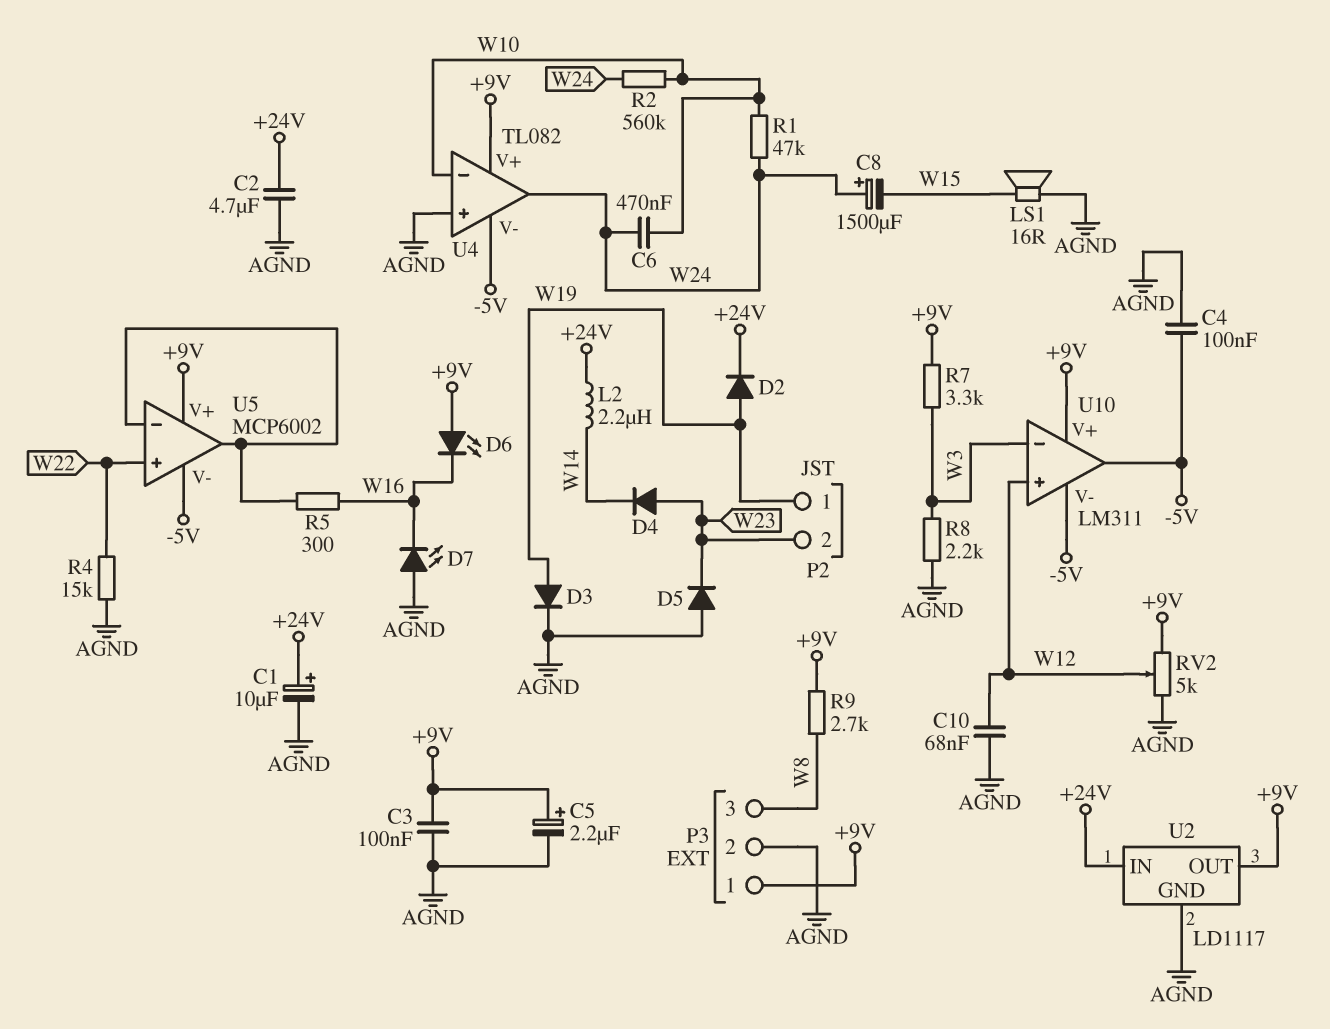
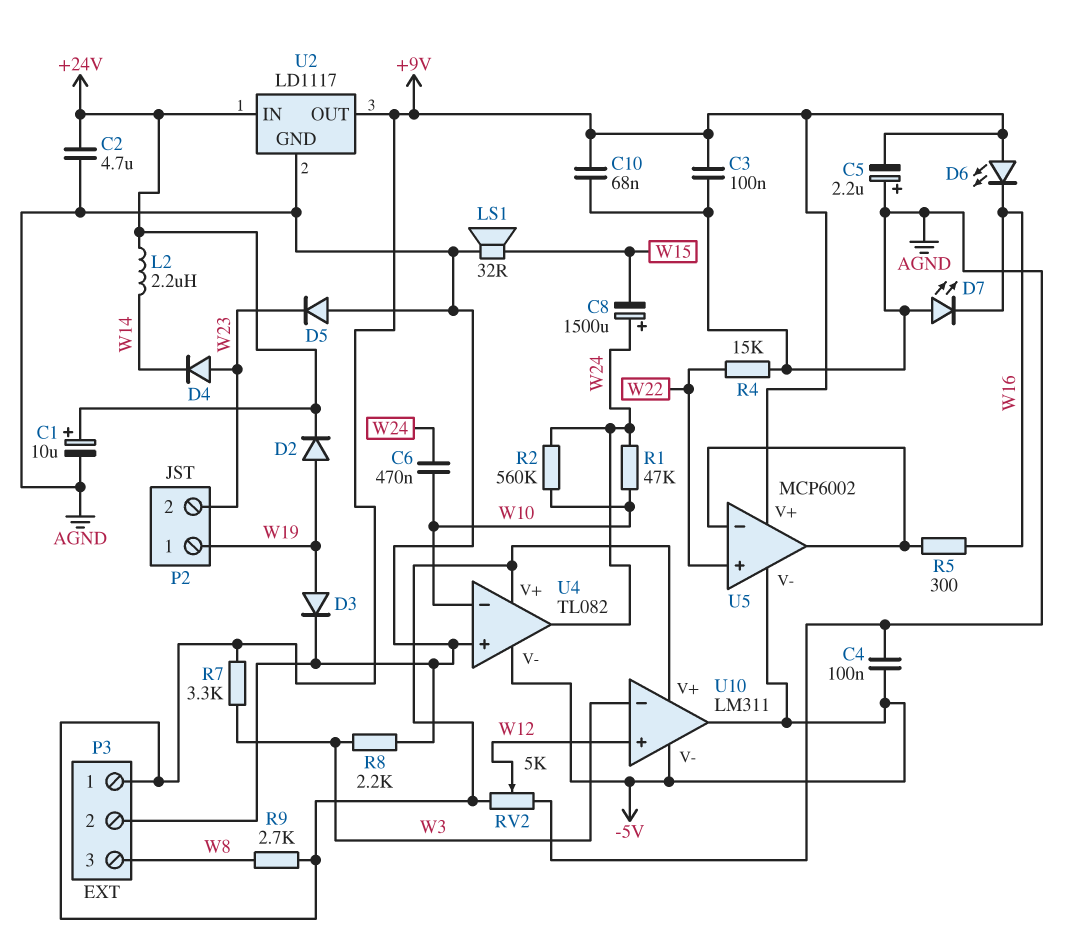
C5: 2.2uF (plus +9V, minus AGND) -> 2.2uF (plus AGND, minus +9V)
C10: 68nF (AGND, W12) -> 68nF (+9V, AGND)
LS1: speaker 16R (AGND, W15) -> speaker 32R (AGND, W15)

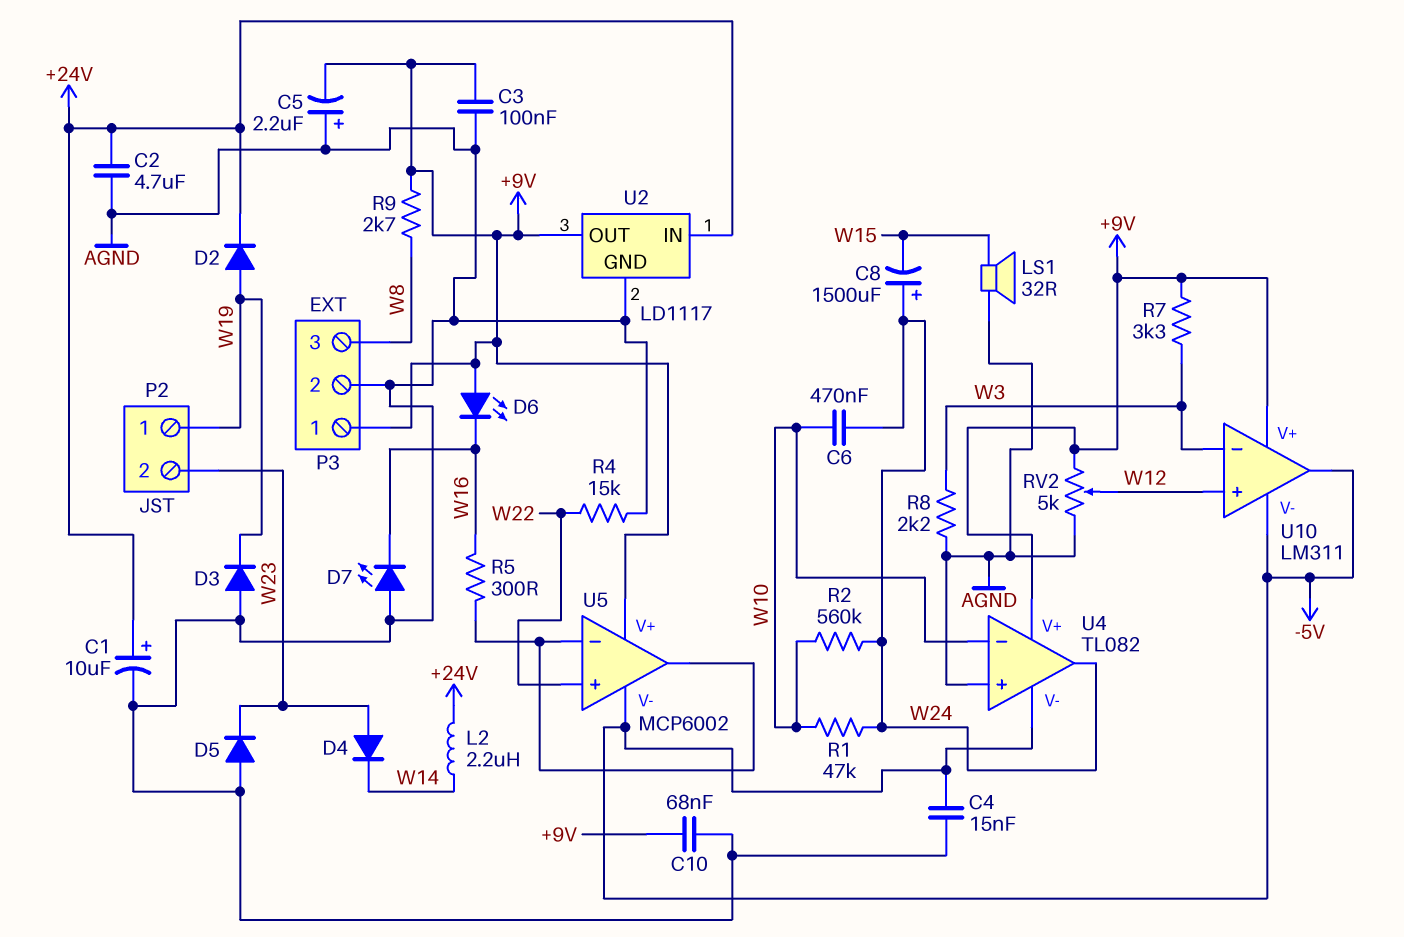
C4: 100nF (-5V, AGND) -> 15nF (-5V, AGND)
D3: diode (A W19, K AGND) -> diode (A AGND, K W19)

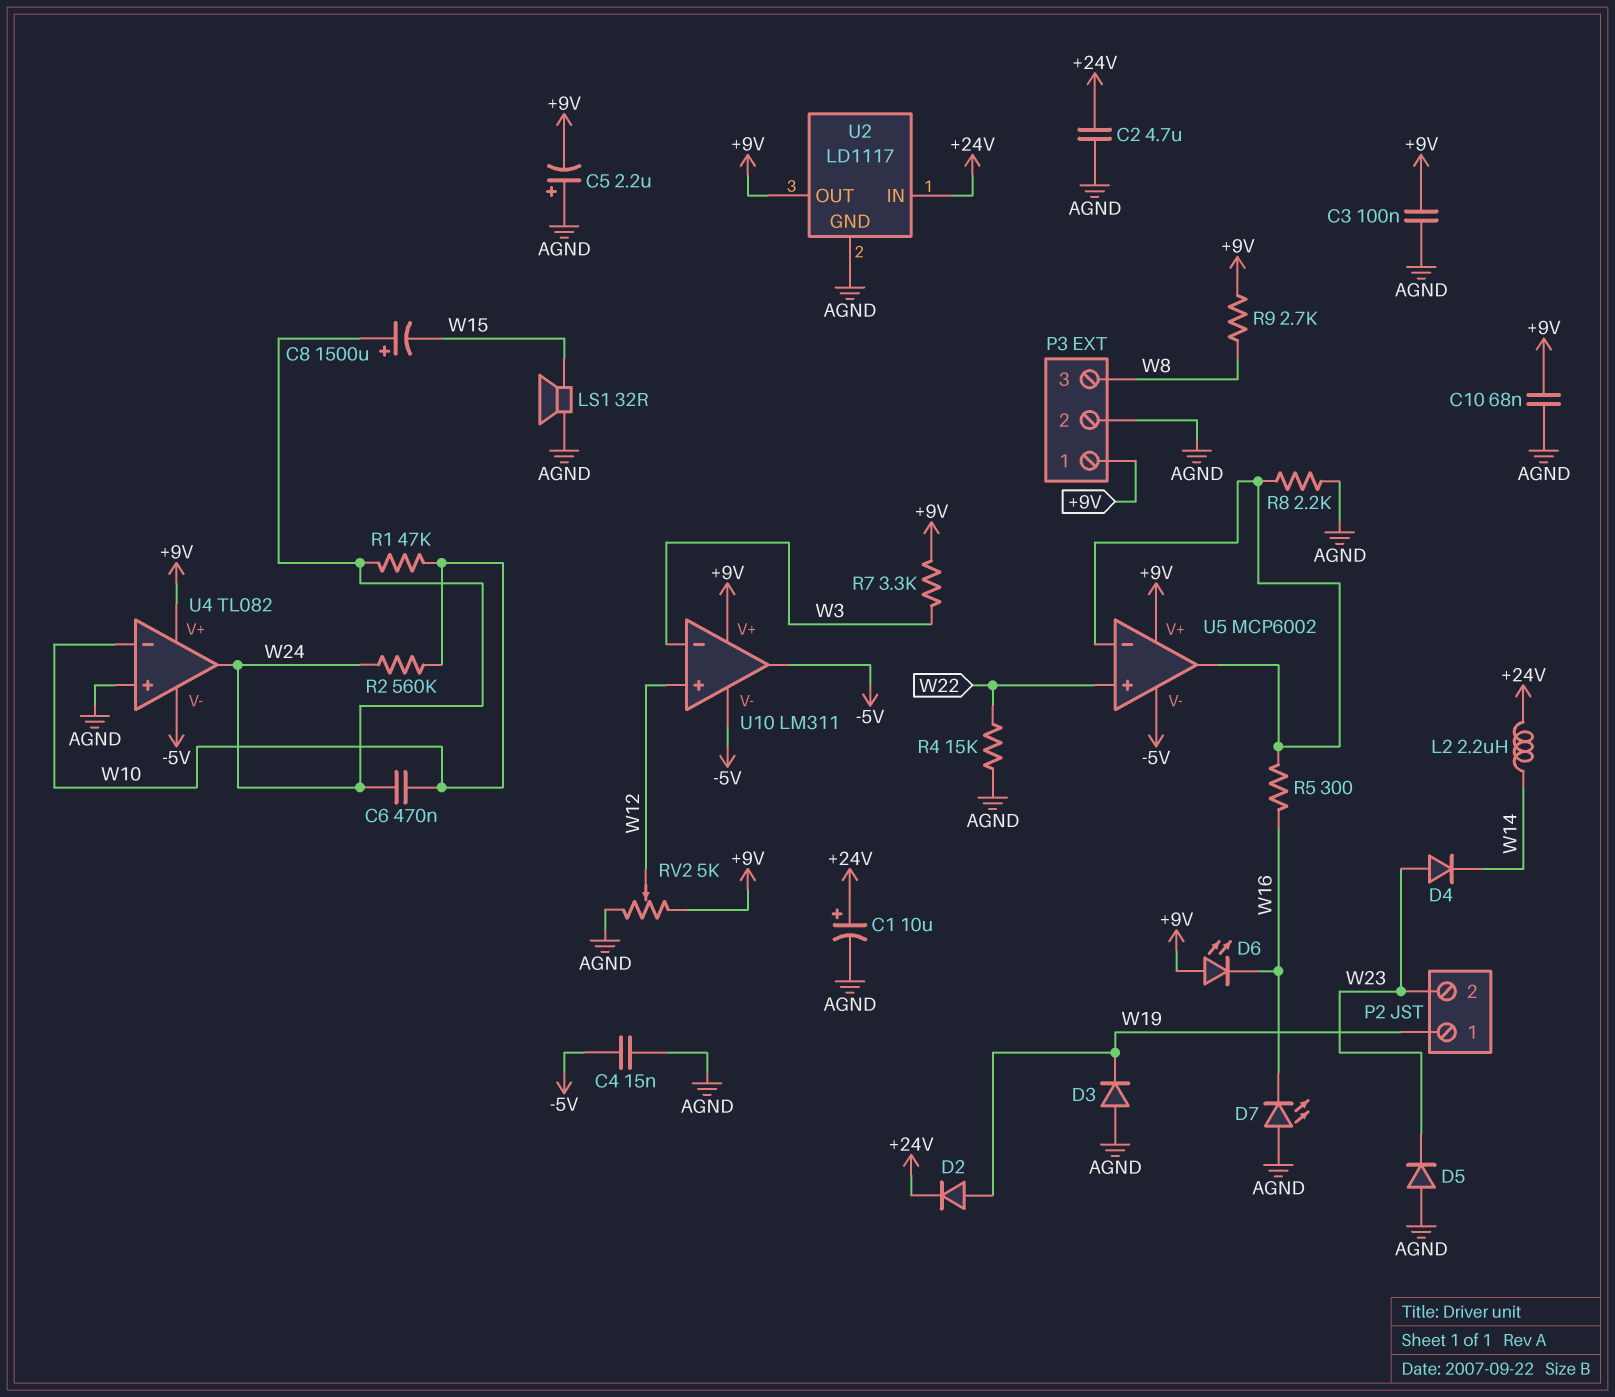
R8: 2.2k (AGND, W3) -> 2.2k (AGND, U5/in-)

